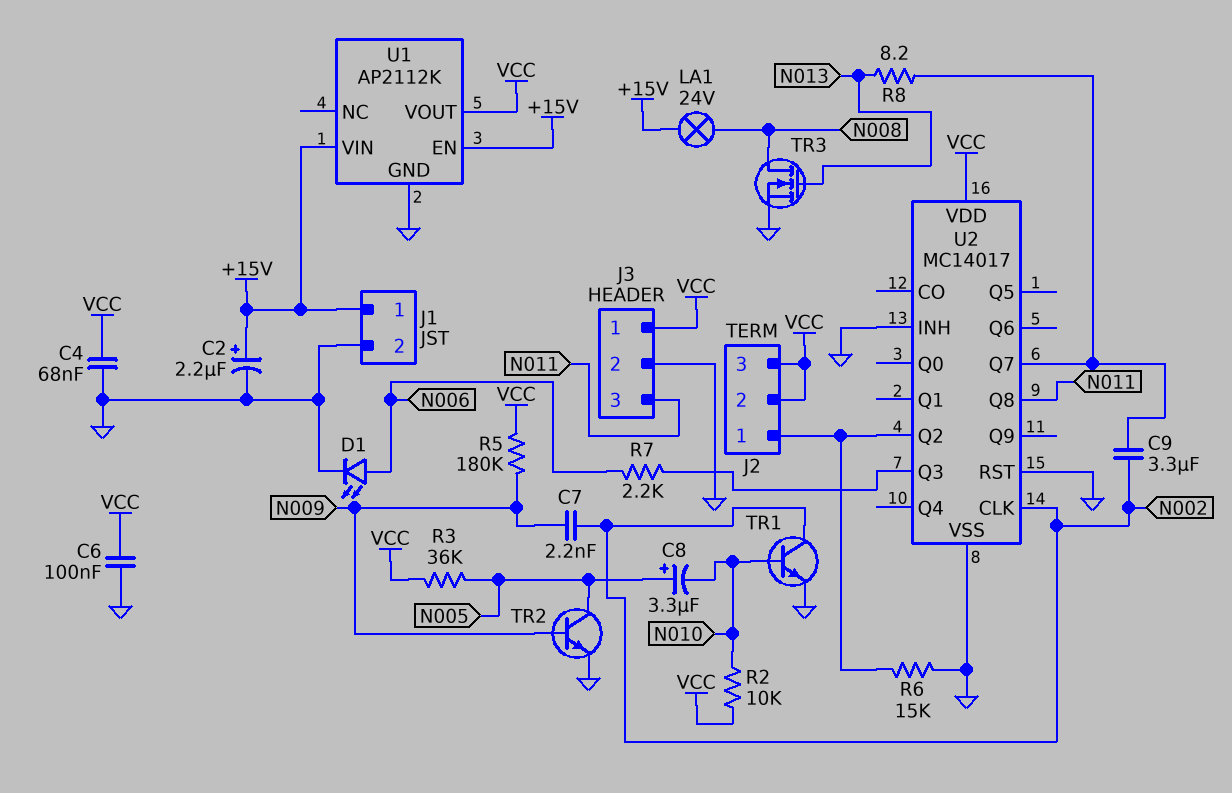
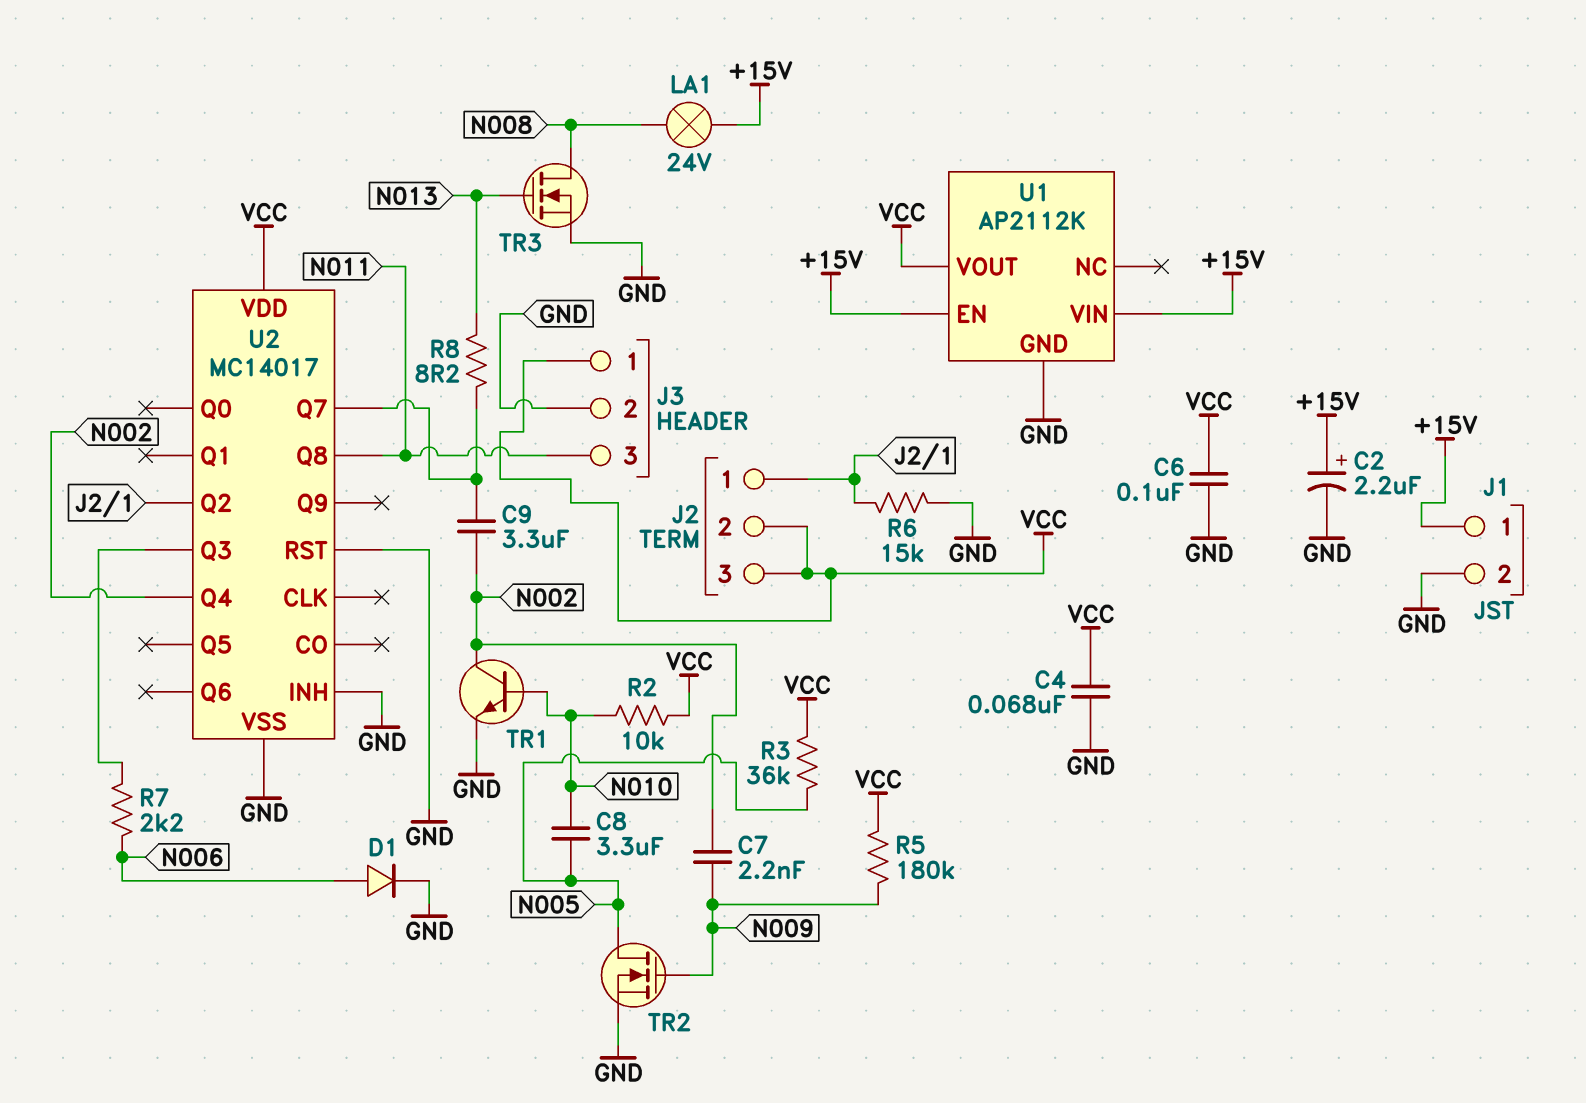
C8: 3.3uF (plus N005, minus N010) -> 3.3uF (N005, N010)
D1: LED (A N006, K GND) -> diode (A N006, K GND)
TR2: NPN (B N009, C N005, E GND) -> NMOS (G N009, D N005, S GND)
U2 pin CLK: N002 -> none
U2 pin Q4: none -> N002

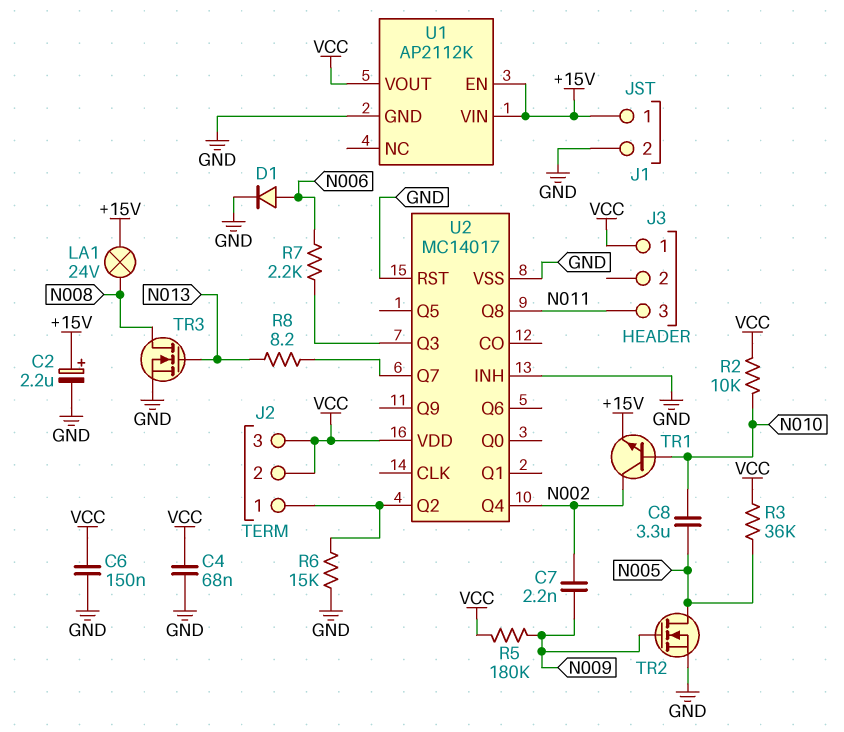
C6: 100nF (GND, VCC) -> 150nF (GND, VCC)
C9: 3.3uF (N002, U2/Q7) -> none
J3 pin 2: GND -> none
TR1: NPN (B N010, C N002, E GND) -> NPN (B N010, C N002, E +15V)

